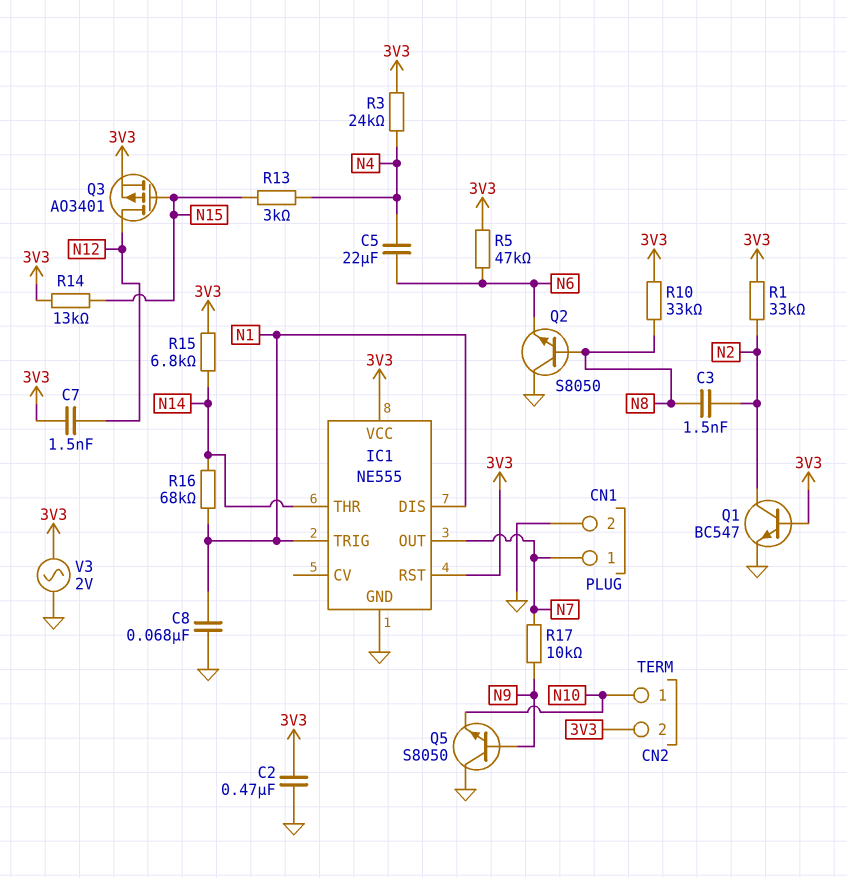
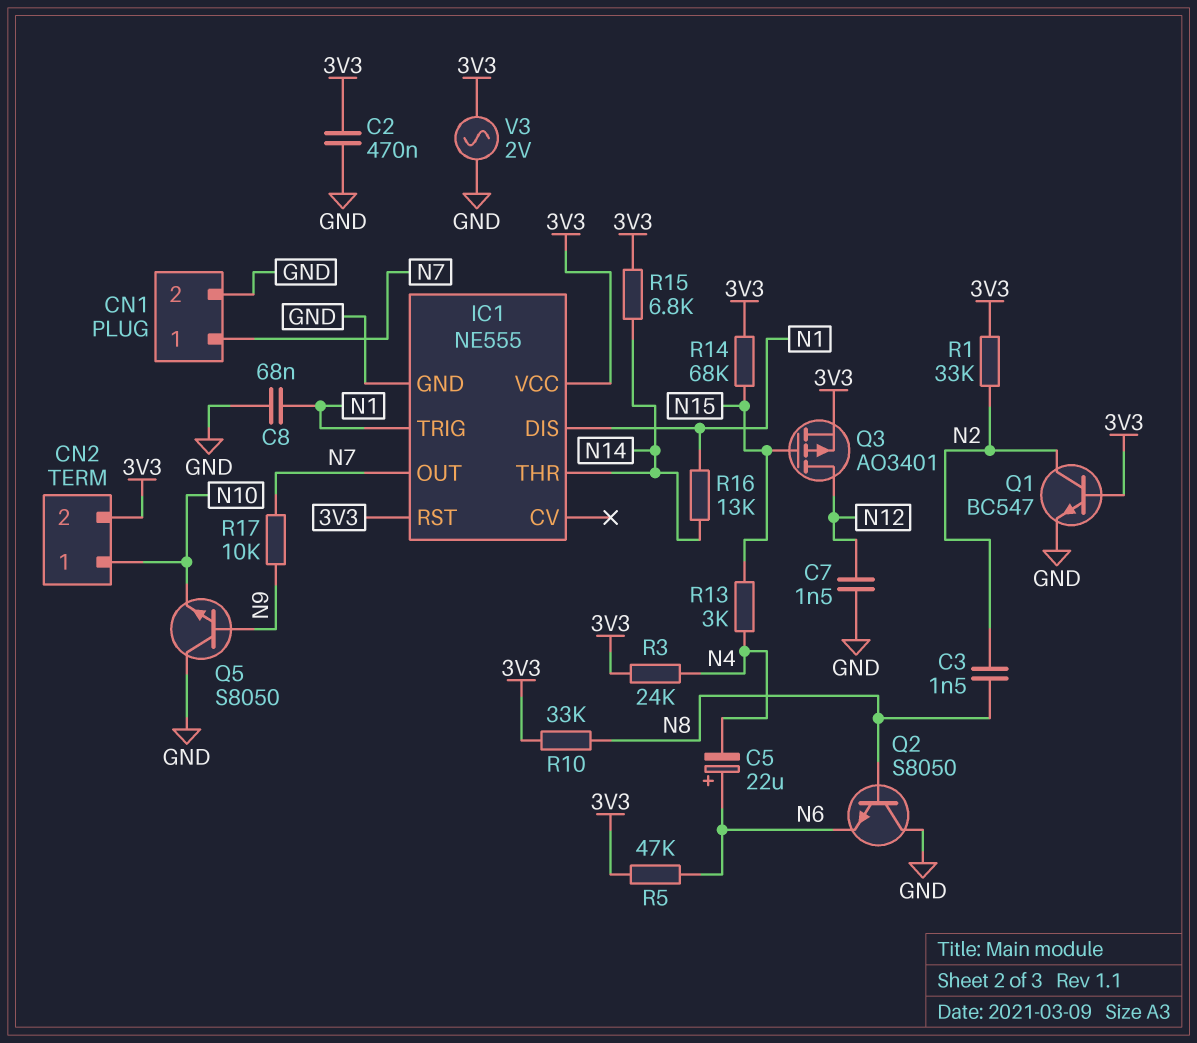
C5: 22uF (N4, N6) -> 22uF (plus N6, minus N4)
C7: 1.5nF (3V3, N12) -> 1.5nF (GND, N12)
R14: 13k (3V3, N15) -> 68k (3V3, N15)
R16: 68k (N1, N14) -> 13k (N1, N14)

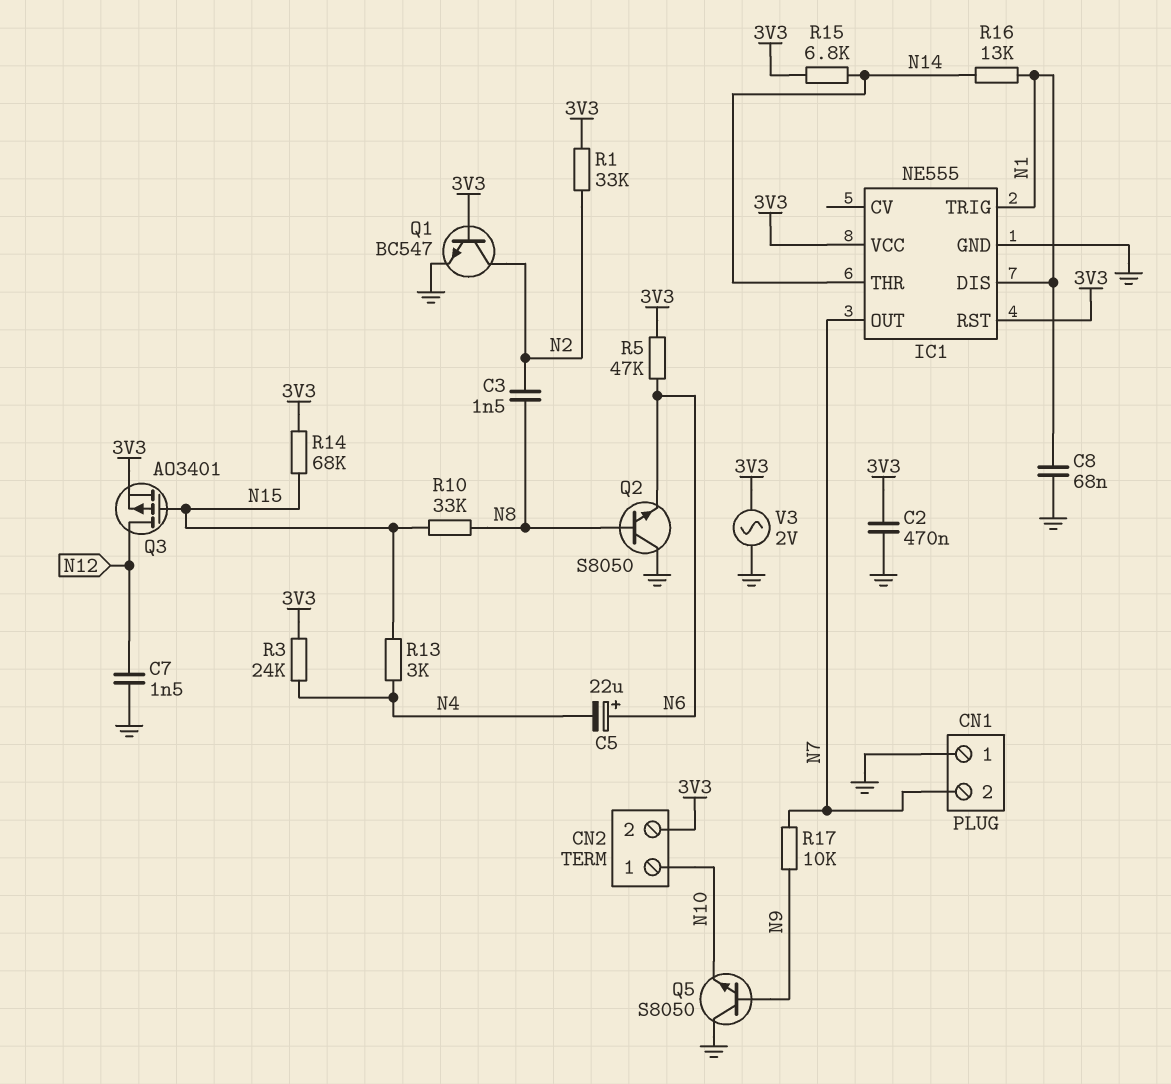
CN1 pin 1: N7 -> GND
CN1 pin 2: GND -> N7
R10: 33k (3V3, N8) -> 33k (N8, N15)

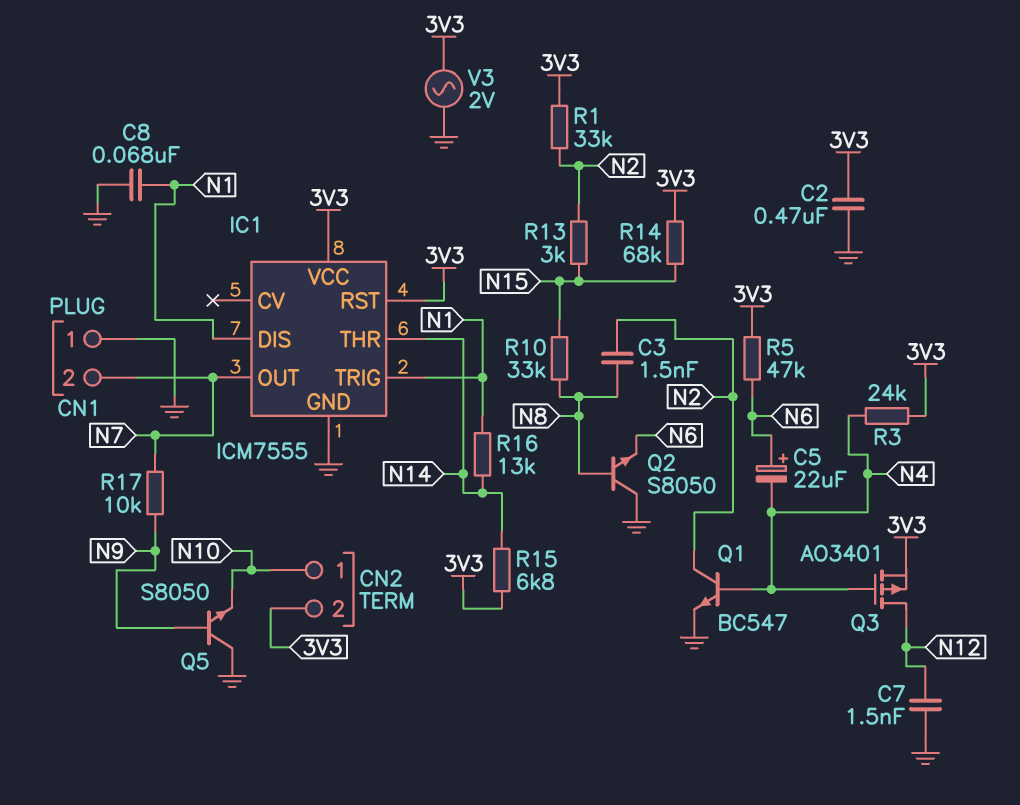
IC1: NE555 -> ICM7555
Q1: NPN BC547 (B 3V3, C N2, E GND) -> NPN BC547 (B N4, C N2, E GND)
Q3: PMOS AO3401 (G N15, D N12, S 3V3) -> PMOS AO3401 (G N4, D N12, S 3V3)
R13: 3k (N4, N15) -> 3k (N2, N15)

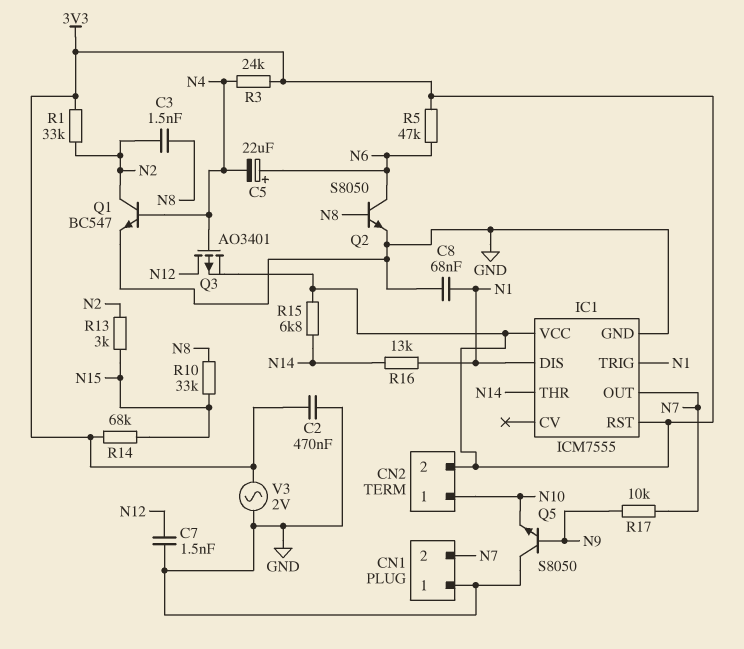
Q2: NPN S8050 (B N8, C GND, E N6) -> NPN S8050 (B N8, C N6, E GND)

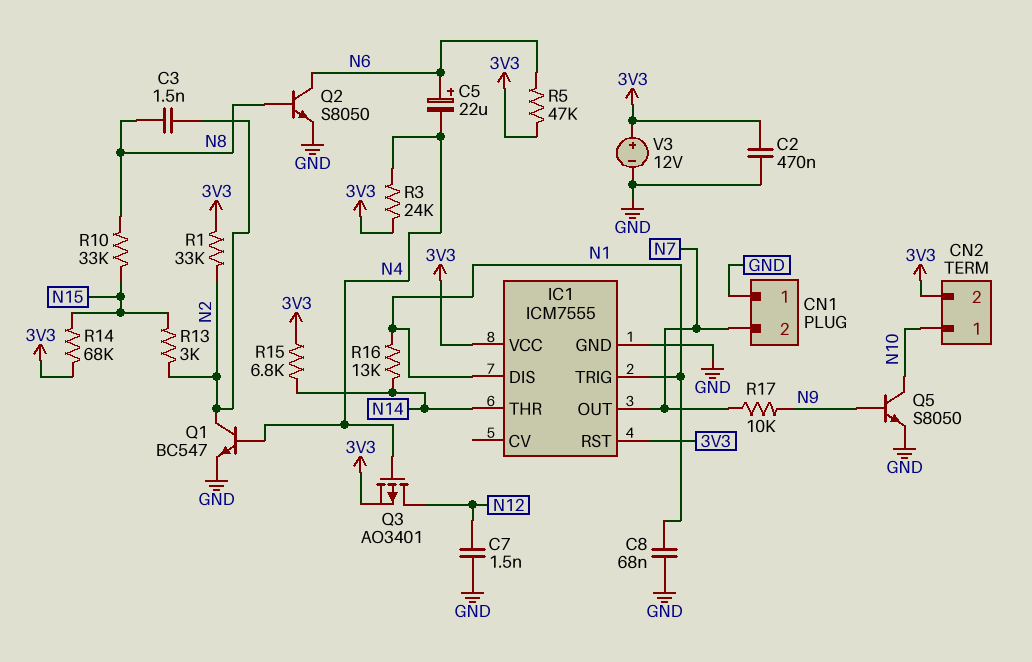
Q5: NPN S8050 (B N9, C GND, E N10) -> NPN S8050 (B N9, C N10, E GND)
V3: AC 2V (3V3, GND) -> 12V (plus 3V3, minus GND)

